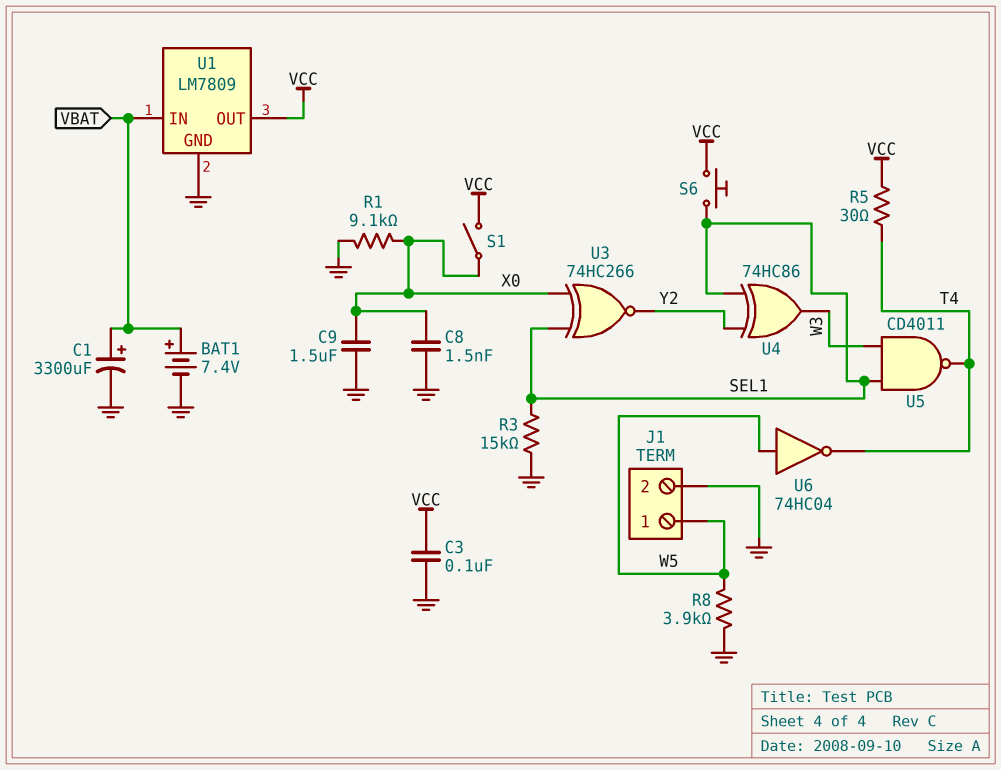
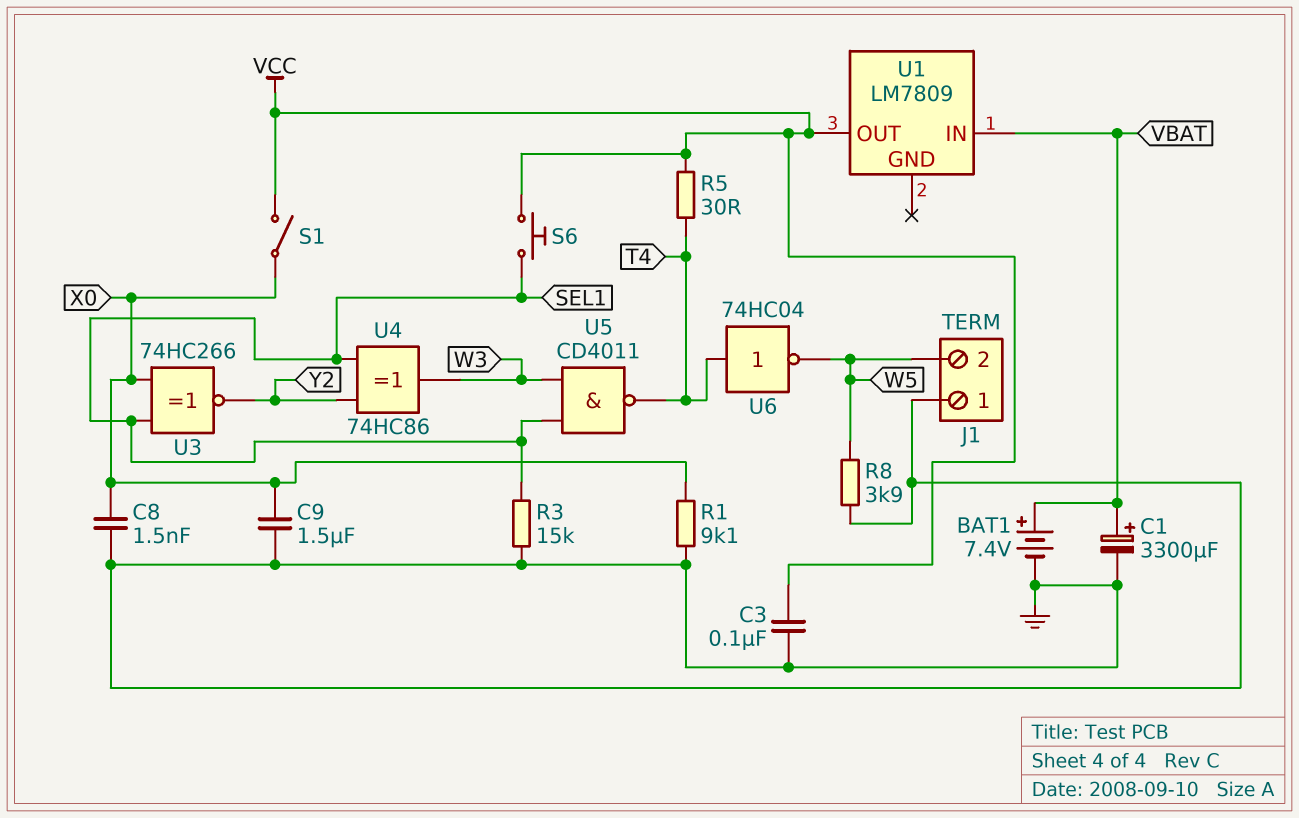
J1 pin 1: W5 -> GND
J1 pin 2: GND -> W5
U1 pin GND: GND -> none
U6: NOT 74HC04 (in W5, out T4) -> NOT 74HC04 (in T4, out W5)

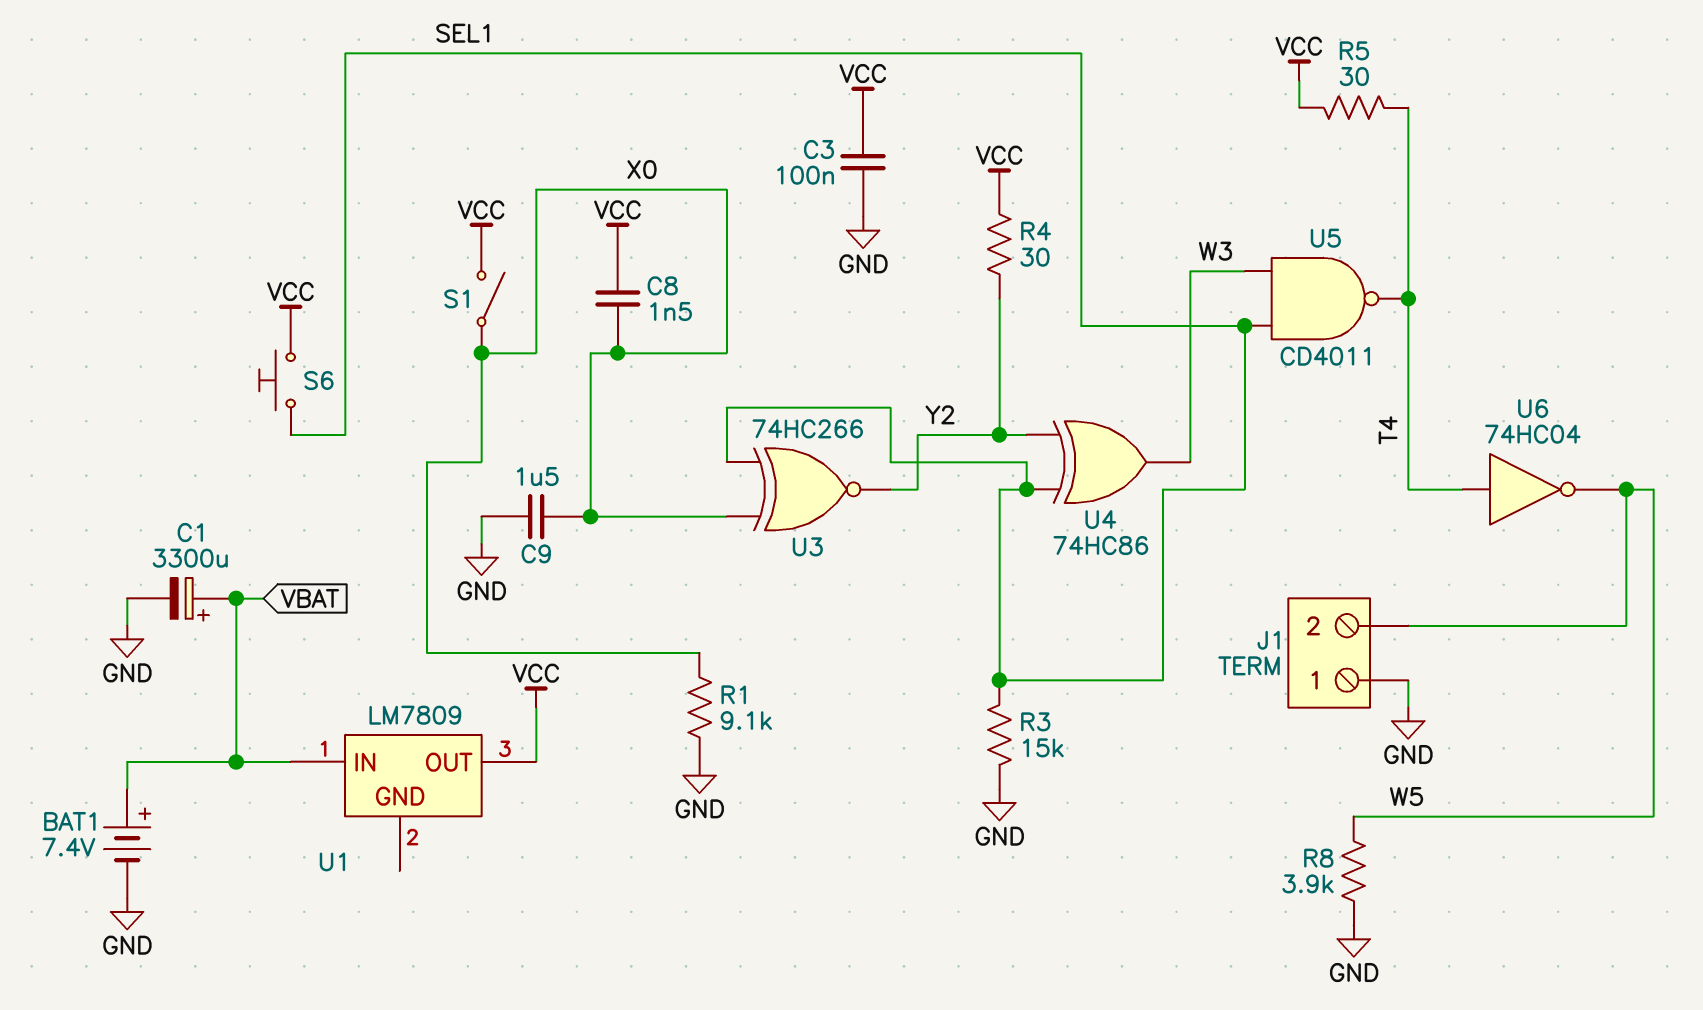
C8: 1.5nF (GND, X0) -> 1.5nF (VCC, X0)
R4: none -> 30 (VCC, Y2)

